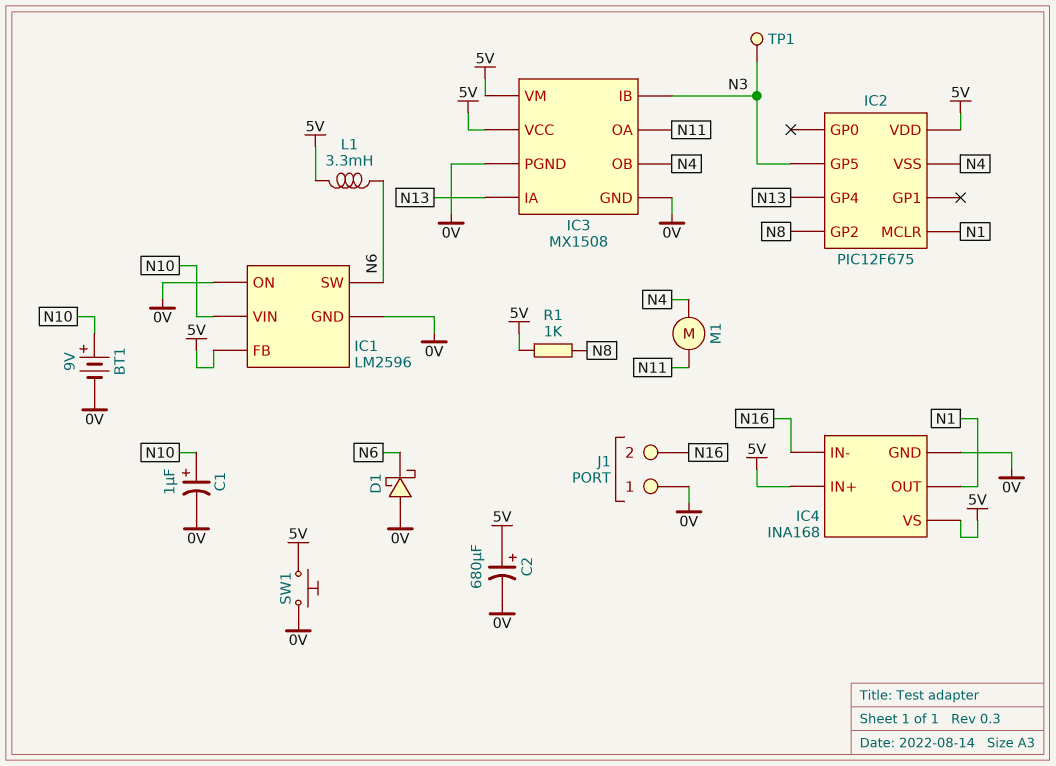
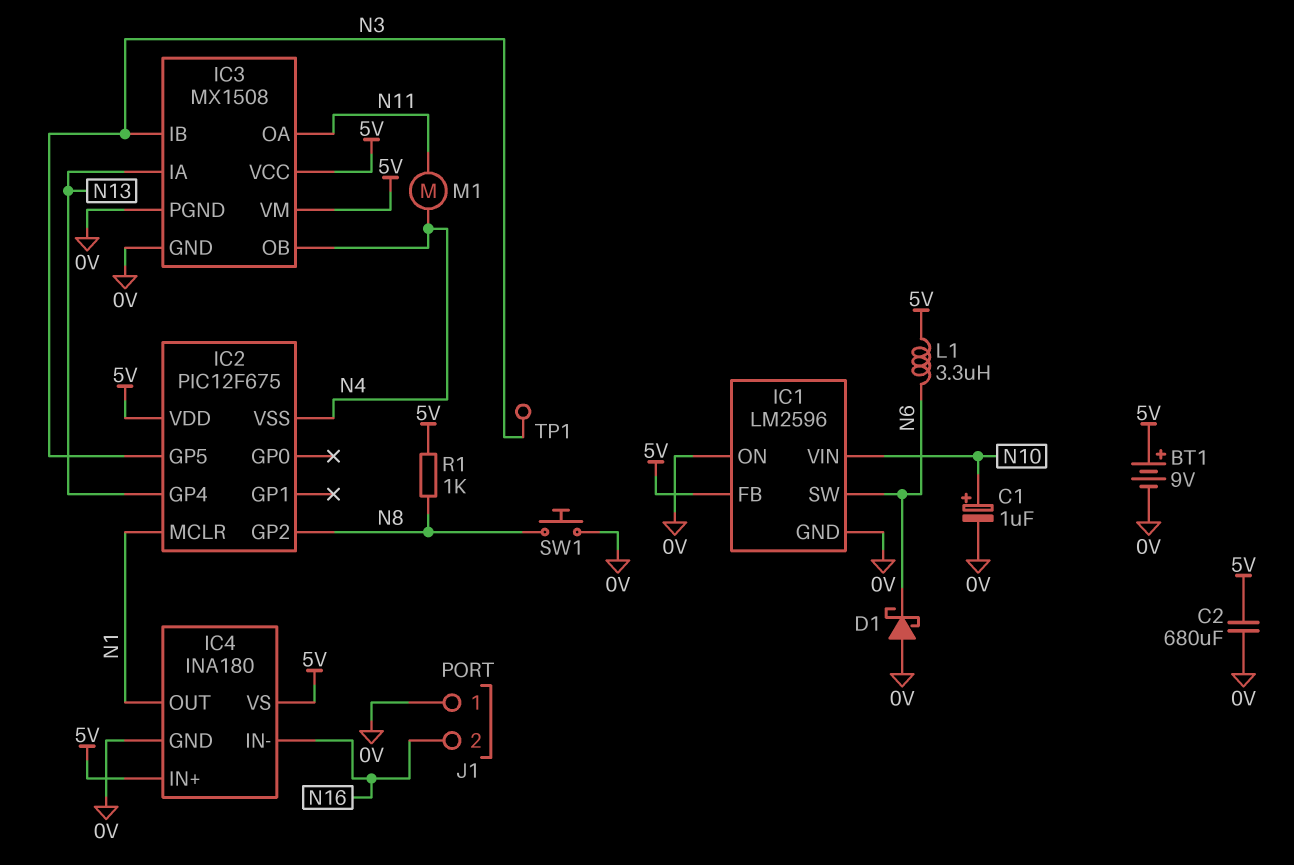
BT1: 9V (plus N10, minus 0V) -> 9V (plus 5V, minus 0V)
C2: 680uF (plus 5V, minus 0V) -> 680uF (0V, 5V)
IC4: INA168 -> INA180
L1: 3.3mH (5V, N6) -> 3.3uH (5V, N6)
SW1: button (0V, 5V) -> button (0V, N8)

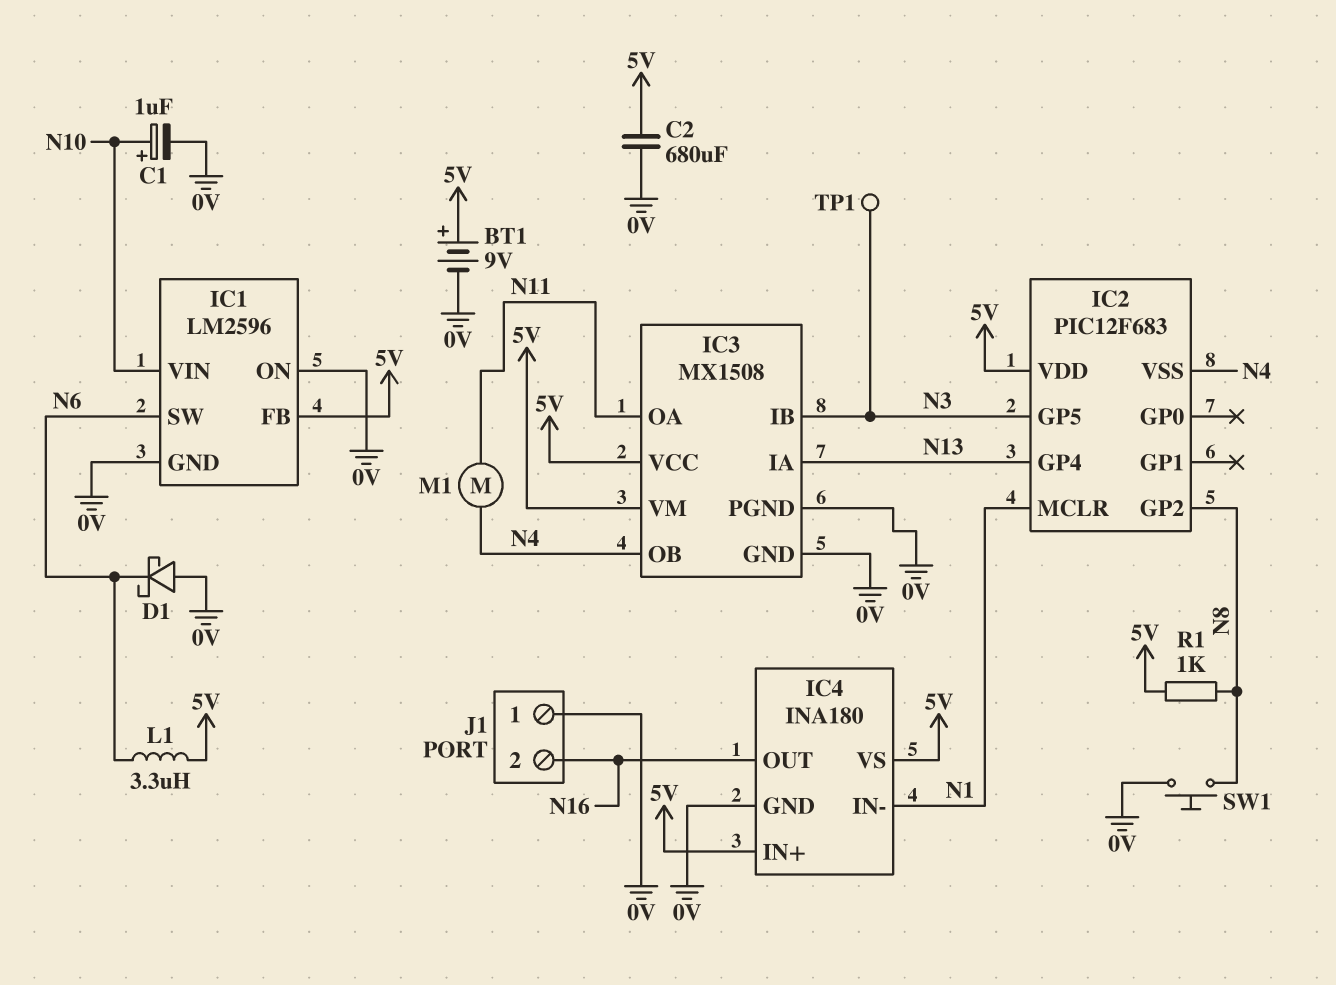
IC2: PIC12F675 -> PIC12F683
IC4 pin IN-: N16 -> N1
IC4 pin OUT: N1 -> N16

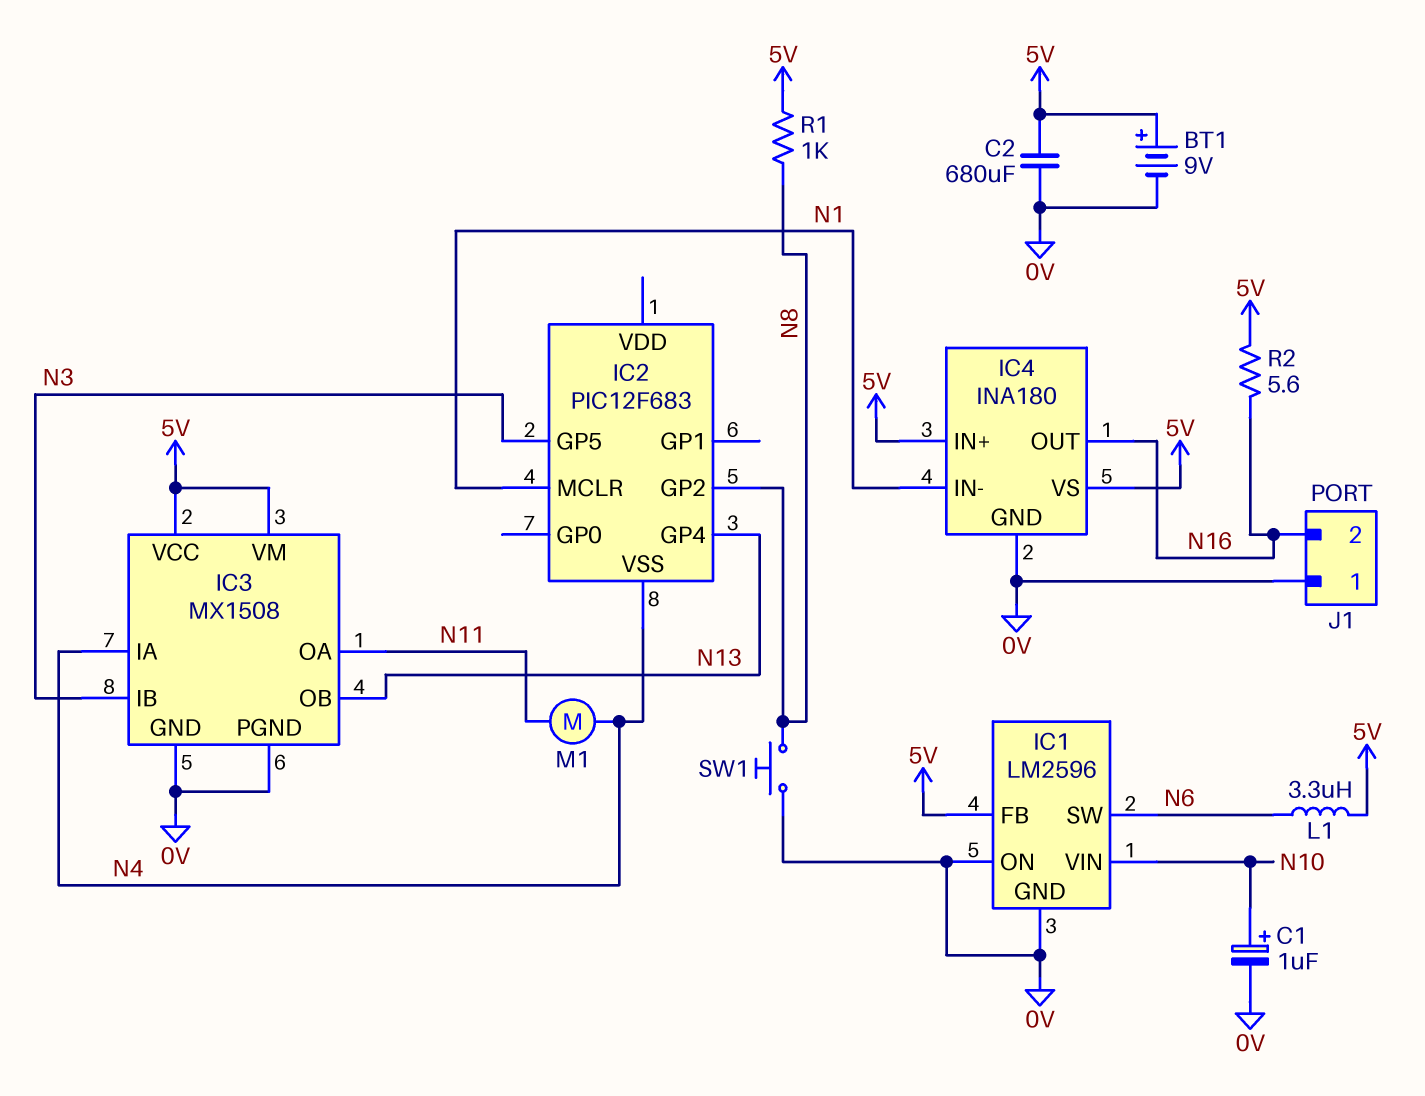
D1: schottky (A 0V, K N6) -> none
IC2 pin VDD: 5V -> none
IC3 pin IA: N13 -> N4
IC3 pin OB: N4 -> N13
R2: none -> 5.6 (5V, N16)
TP1: test point (N3) -> none

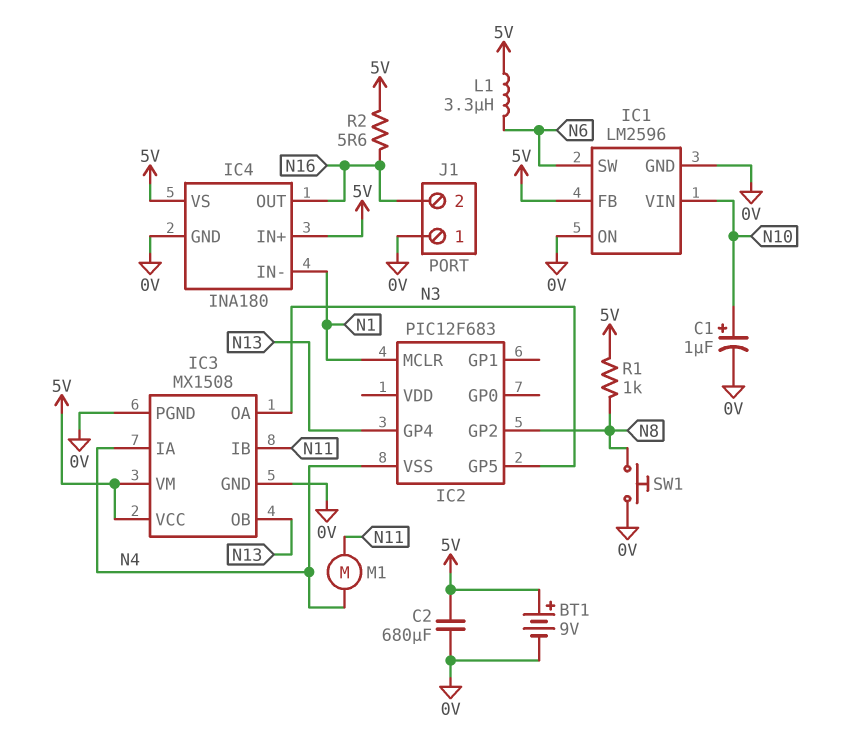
IC3 pin IB: N3 -> N11
IC3 pin OA: N11 -> N3

